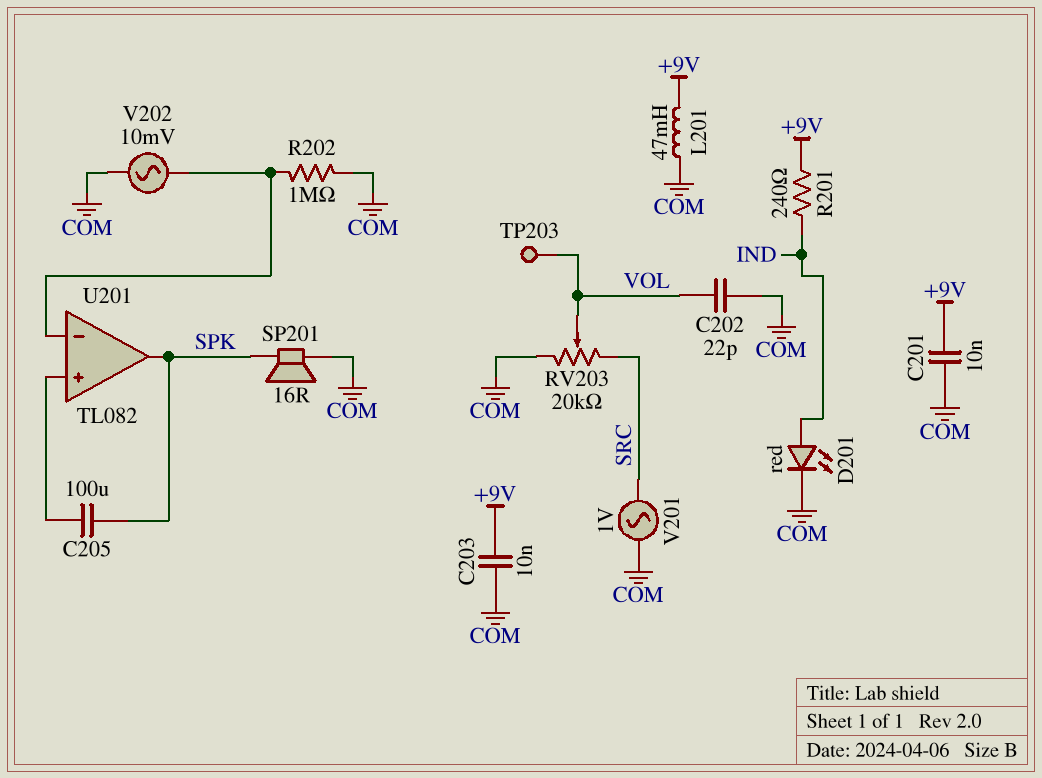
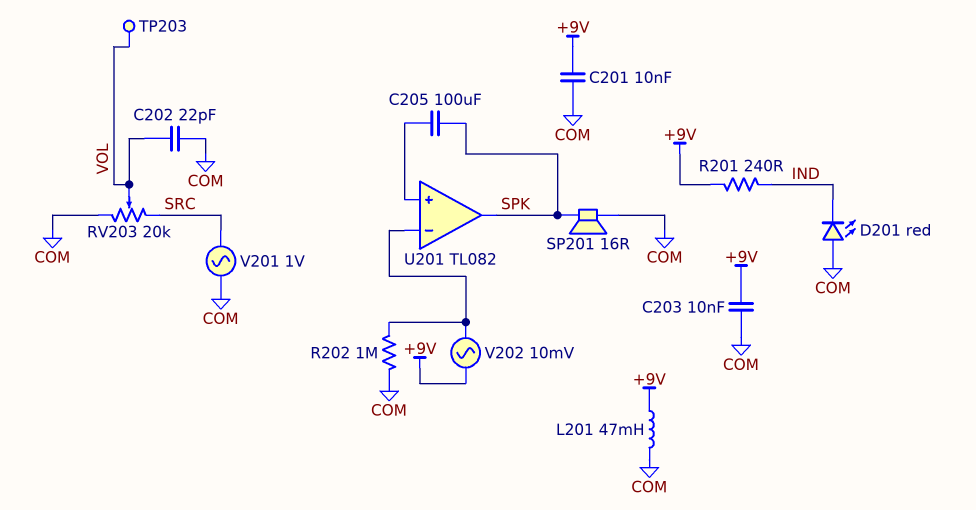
D201: LED red (A IND, K COM) -> LED red (A COM, K IND)
V202: AC 10mV (COM, U201/in-) -> AC 10mV (+9V, U201/in-)

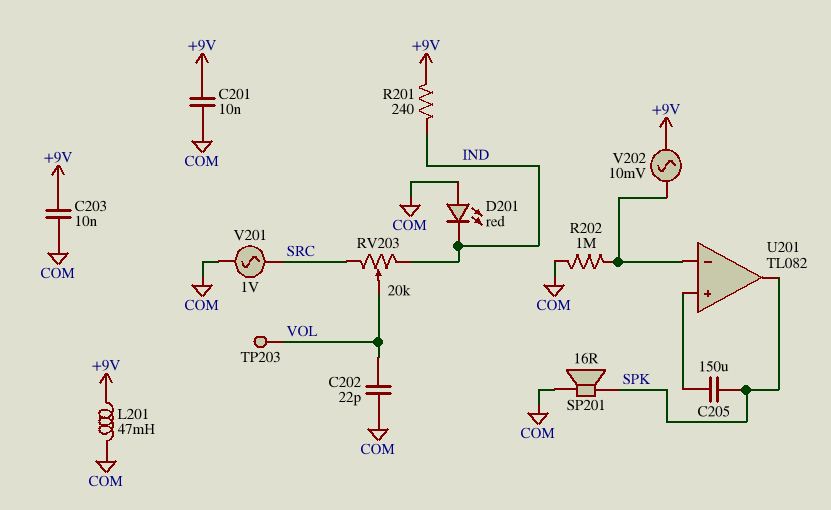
C205: 100uF (SPK, U201/in+) -> 150uF (SPK, U201/in+)
RV203: 20k (COM, SRC, wiper VOL) -> 20k (IND, SRC, wiper VOL)

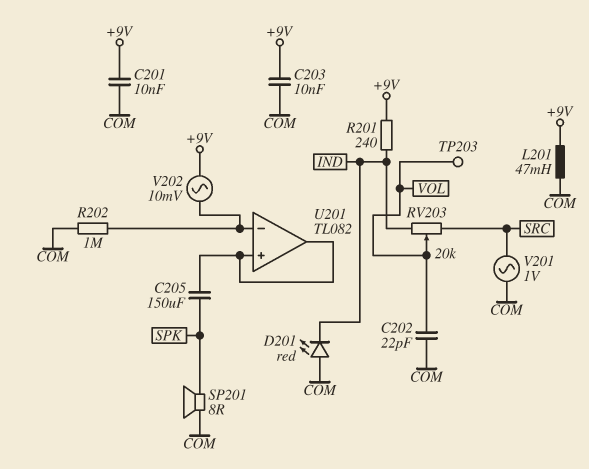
SP201: speaker 16R (COM, SPK) -> speaker 8R (COM, SPK)
U201 pin out: SPK -> U201/in+

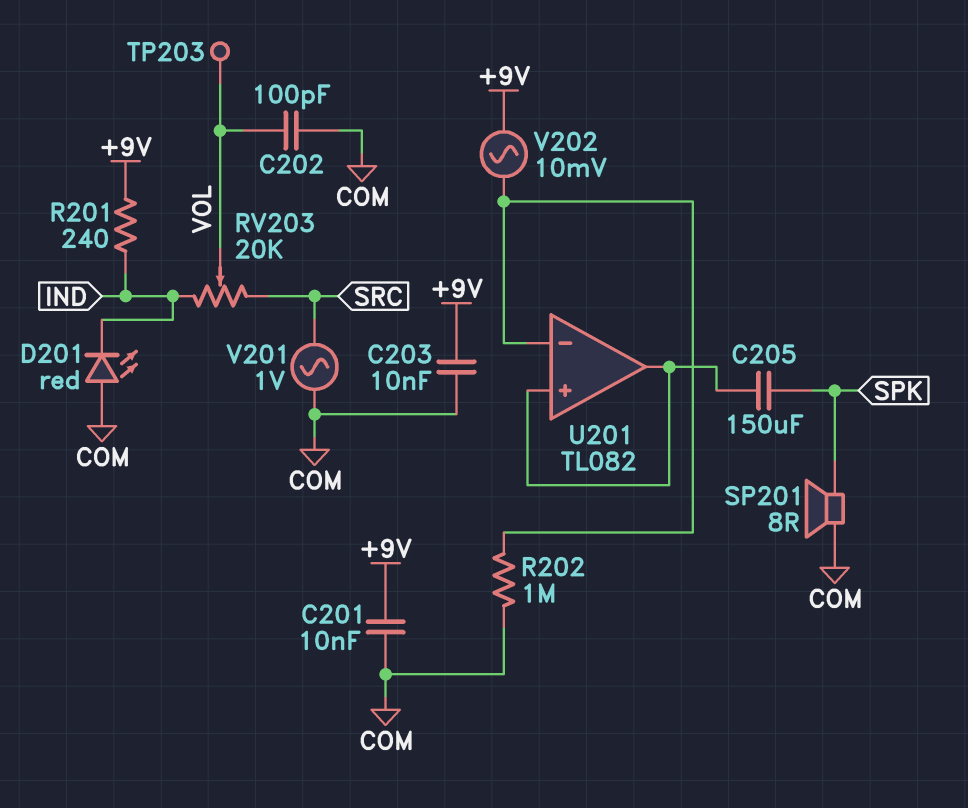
C202: 22pF (COM, VOL) -> 100pF (COM, VOL)
L201: 47mH (+9V, COM) -> none

